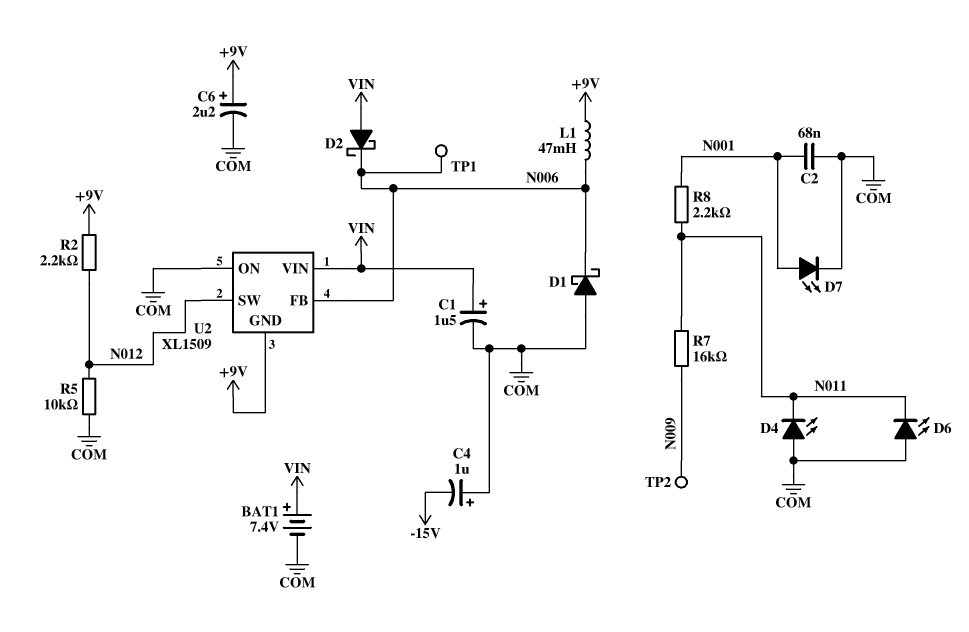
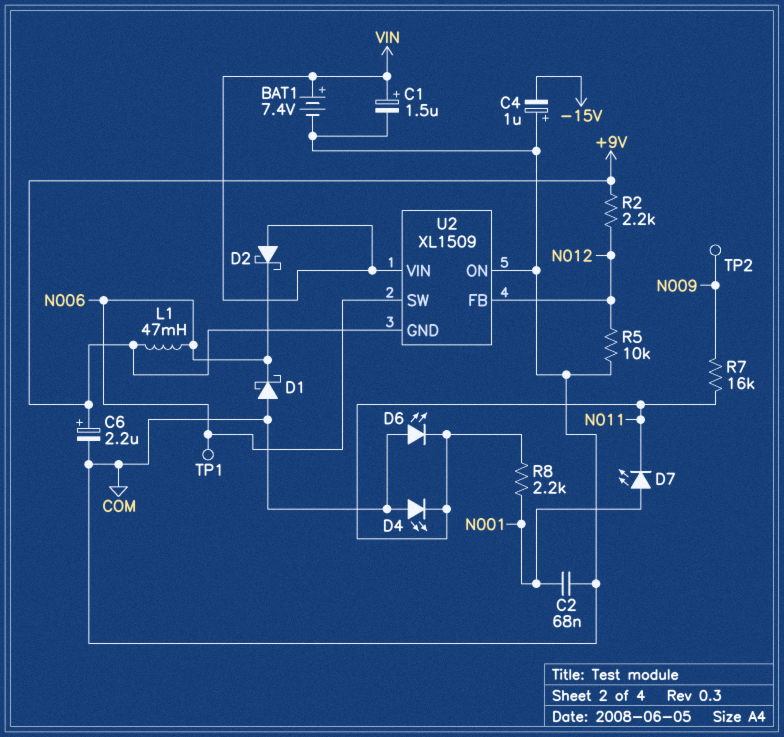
D7: LED (A N001, K COM) -> LED (A N001, K N011)
U2 pin FB: N006 -> N012
U2 pin SW: N012 -> N006

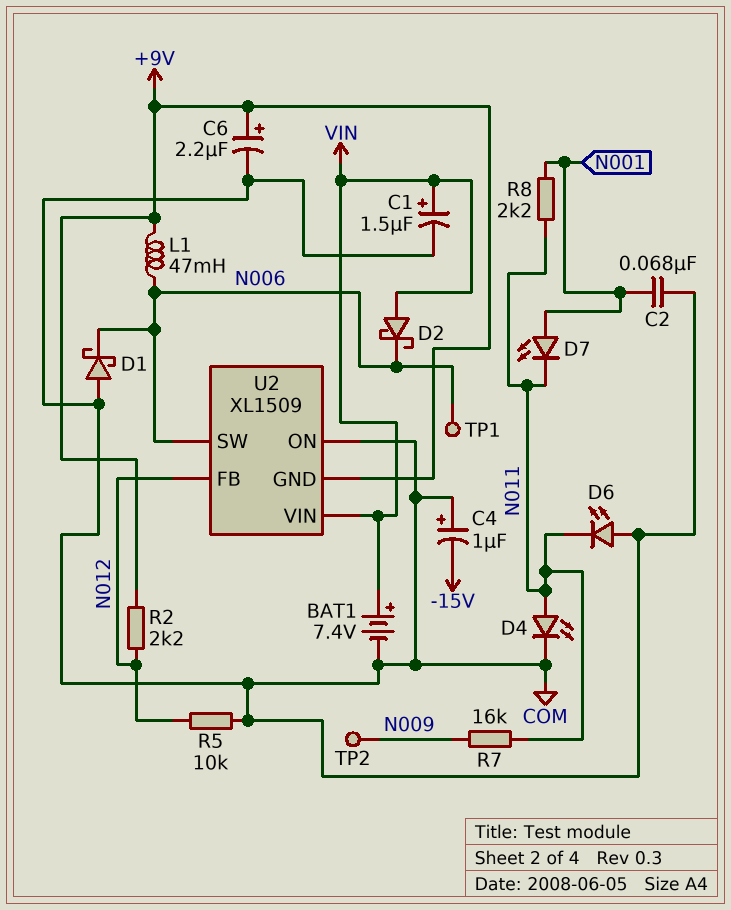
D4: LED (A COM, K N011) -> LED (A N011, K COM)

